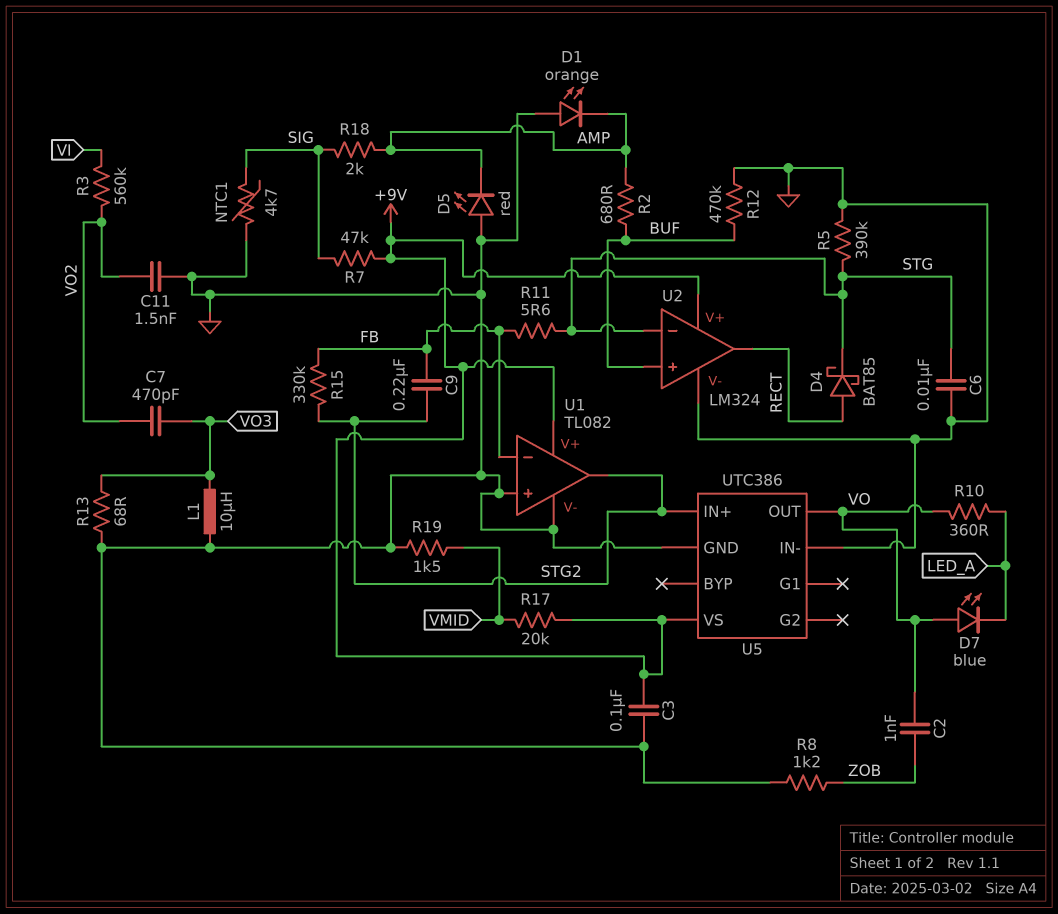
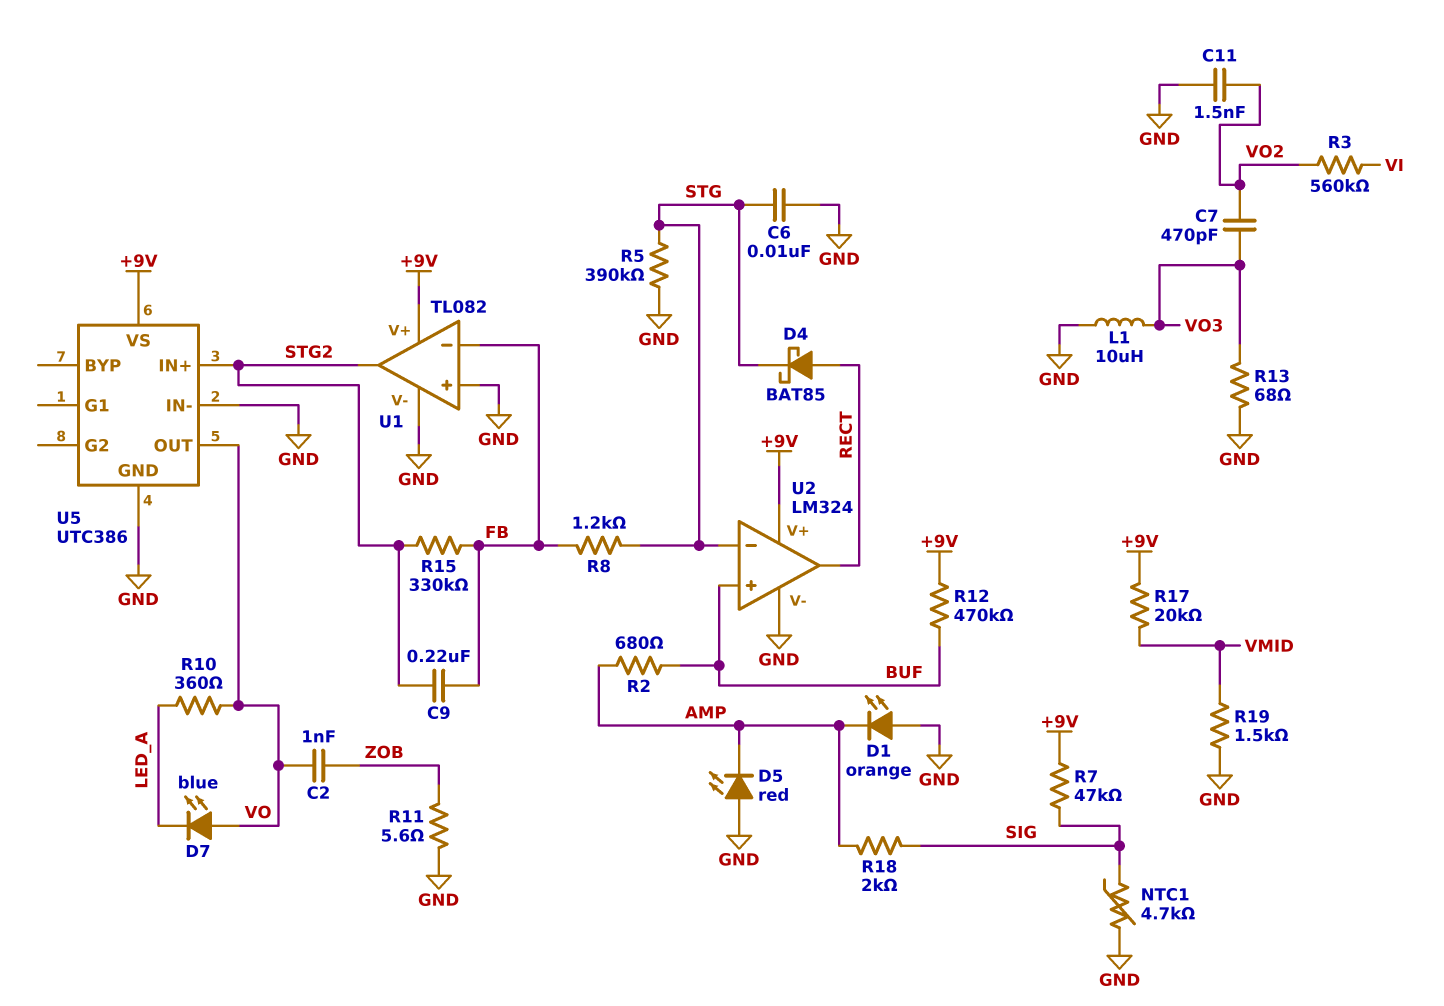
C3: 100nF (+9V, GND) -> none
R8: 1.2k (GND, ZOB) -> 1.2k (FB, STG)
R11: 5.6 (FB, STG) -> 5.6 (GND, ZOB)
R12: 470k (BUF, GND) -> 470k (+9V, BUF)

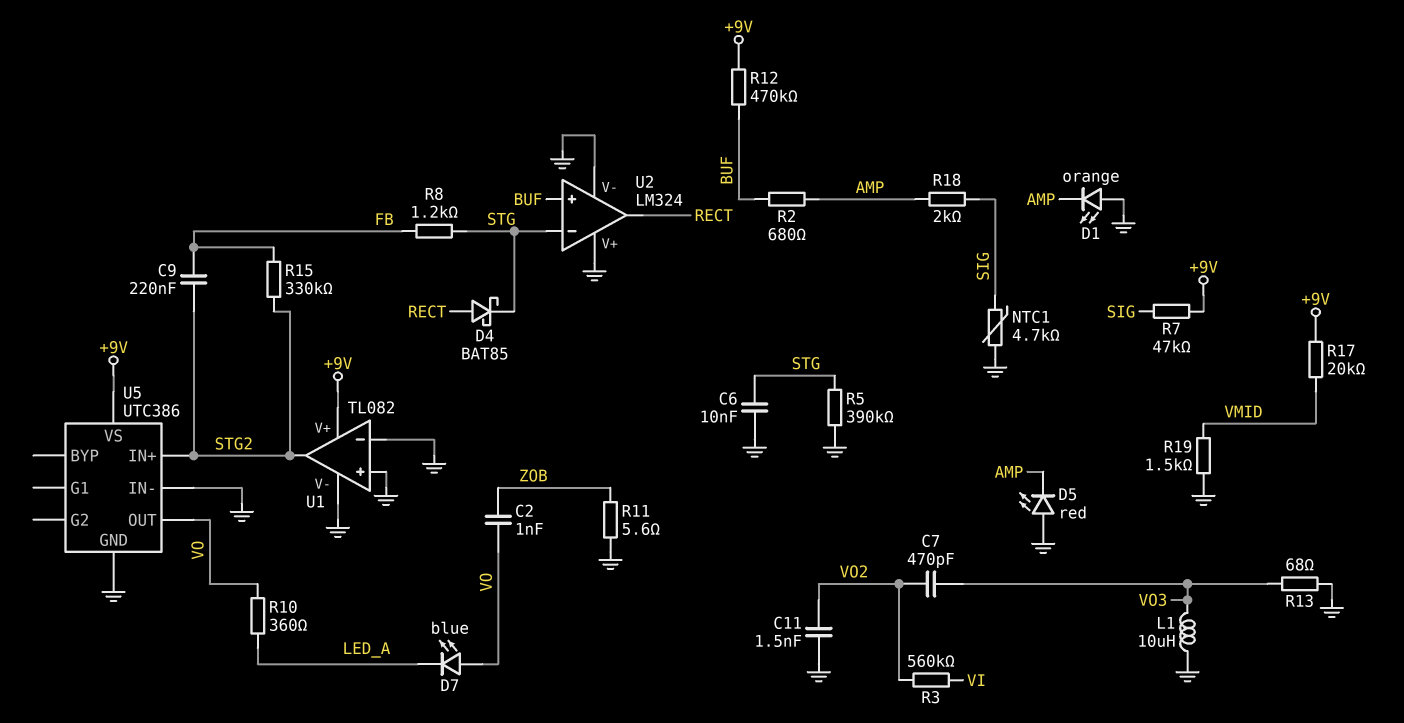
U1 pin in-: FB -> GND
U2 pin V+: +9V -> GND

